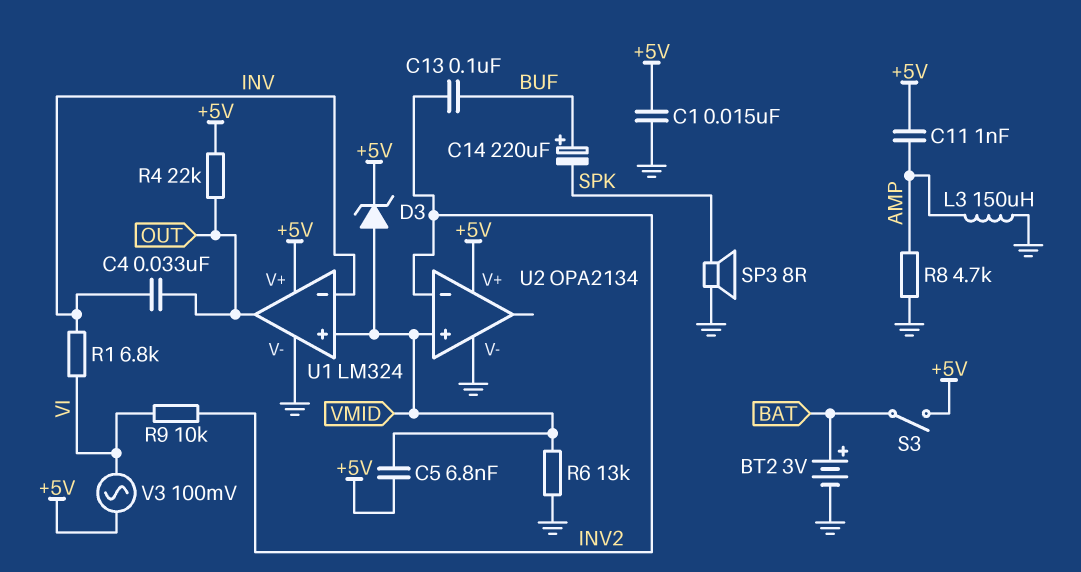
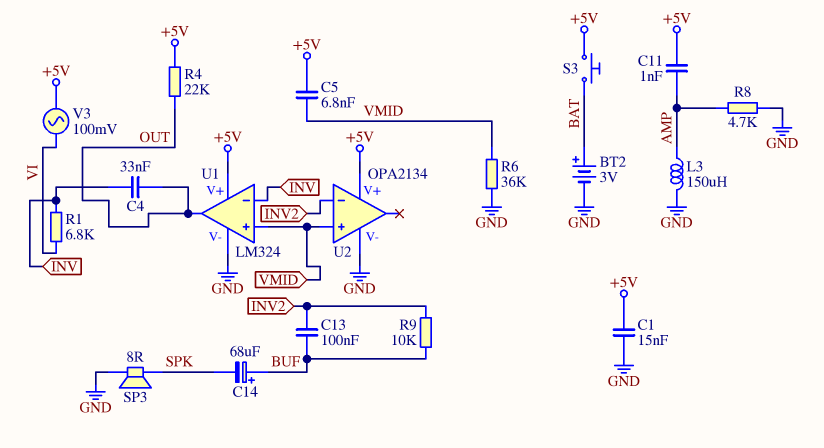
C14: 220uF (plus BUF, minus SPK) -> 68uF (plus BUF, minus SPK)
D3: zener (A VMID, K +5V) -> none
R6: 13k (GND, VMID) -> 36k (GND, VMID)
R9: 10k (INV2, VI) -> 10k (BUF, INV2)
S3: switch (+5V, BAT) -> button (+5V, BAT)

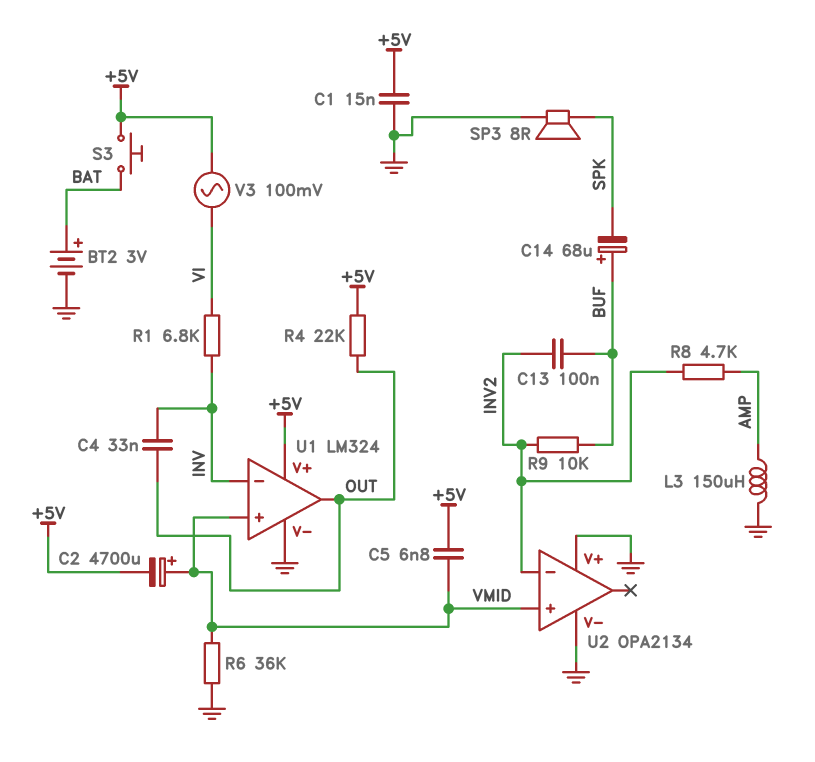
C2: none -> 4700uF (plus VMID, minus +5V)
C11: 1nF (+5V, AMP) -> none
R8: 4.7k (AMP, GND) -> 4.7k (AMP, INV2)
U2 pin V+: +5V -> GND

